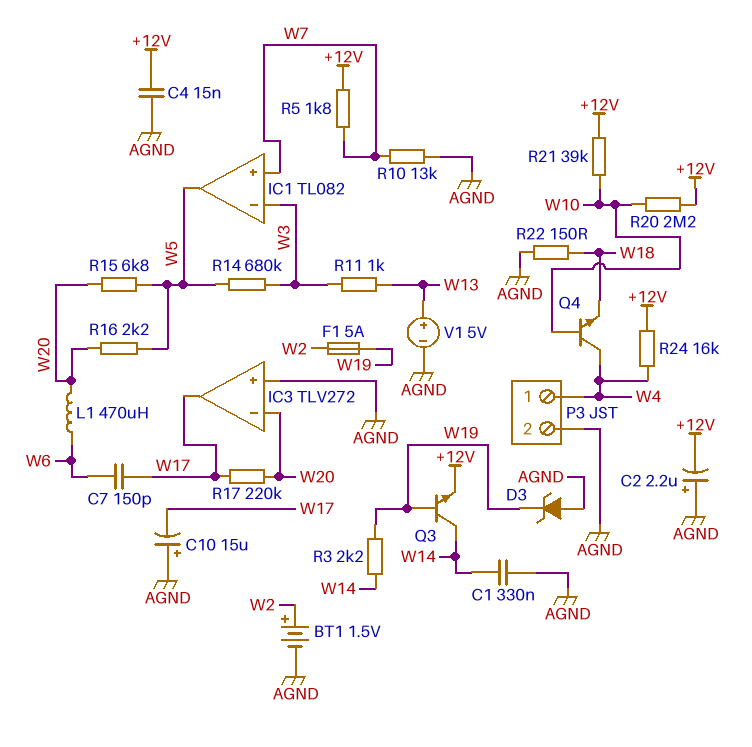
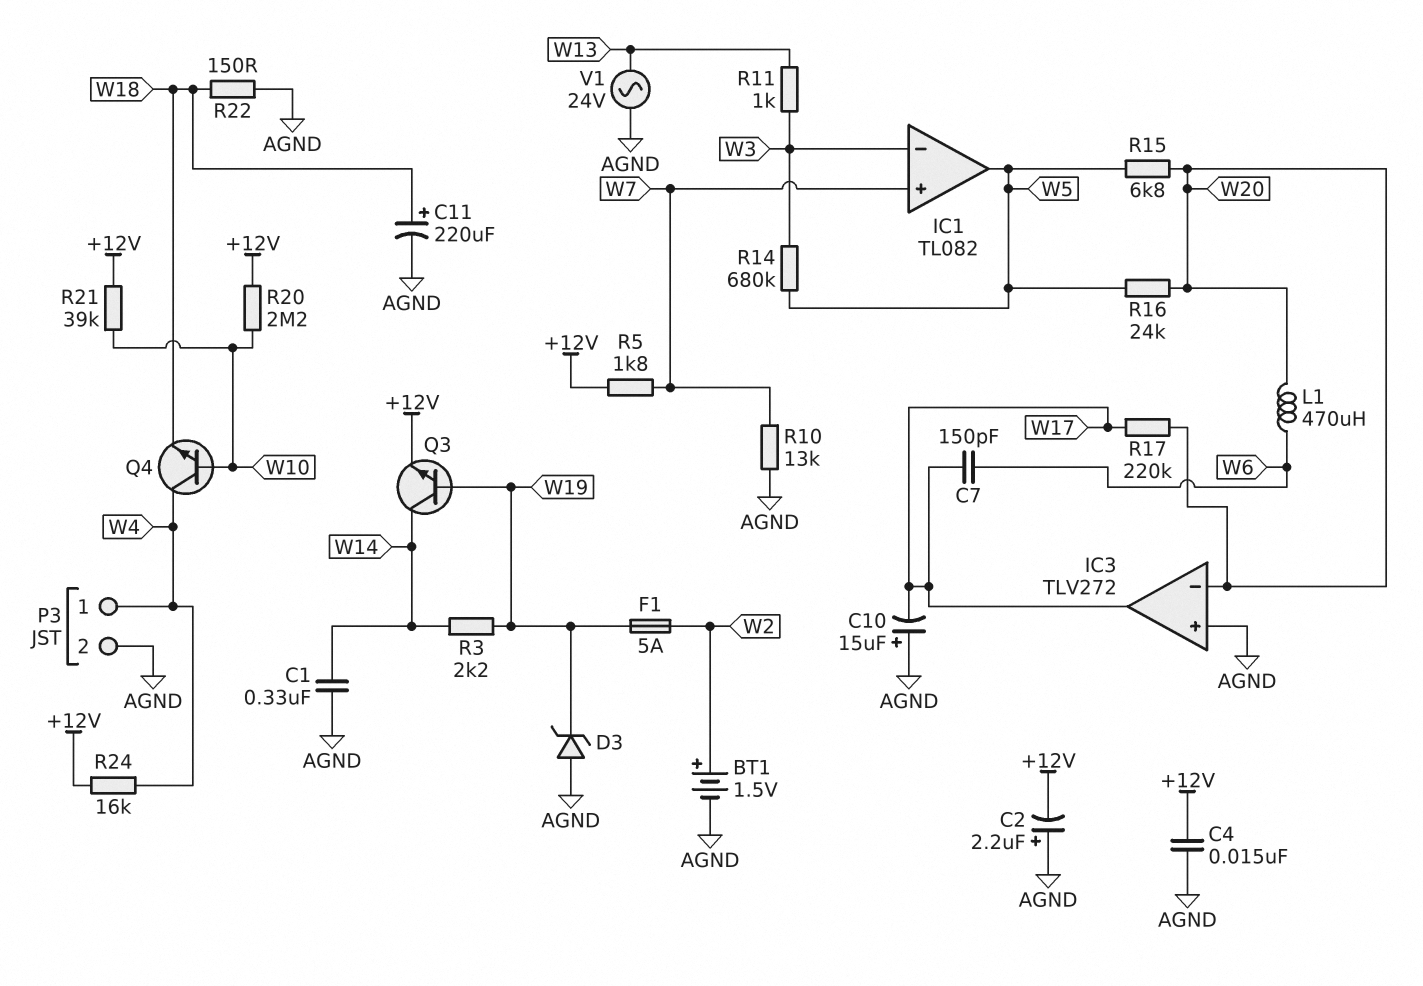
C11: none -> 220uF (plus W18, minus AGND)
R16: 2.2k (W5, W20) -> 24k (W5, W20)
V1: 5V (plus W13, minus AGND) -> AC 24V (AGND, W13)

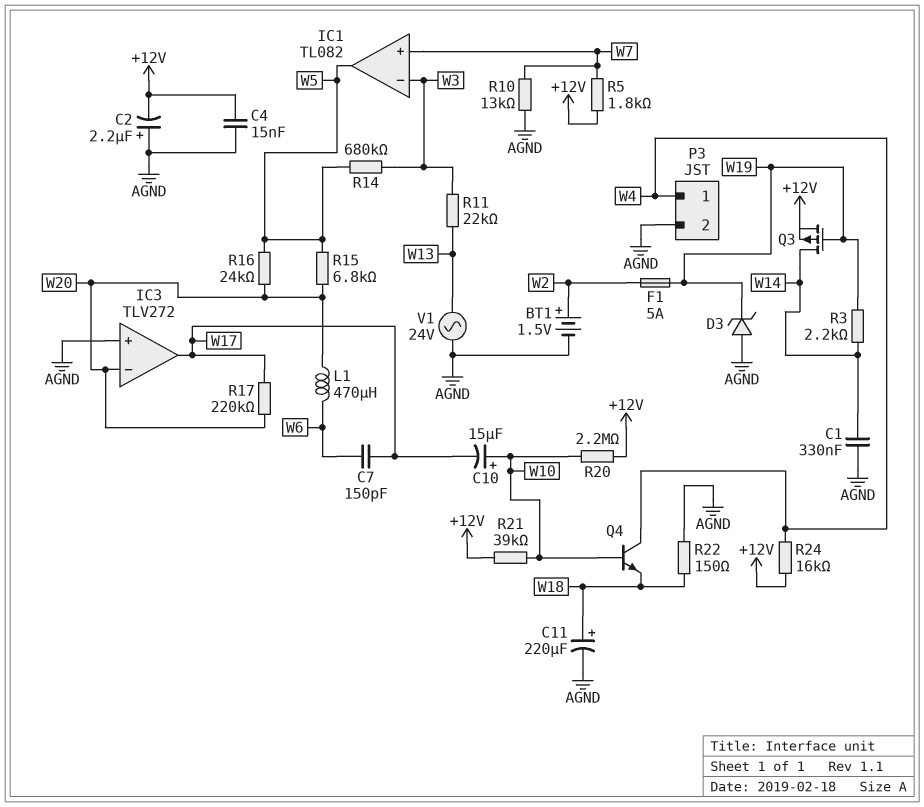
C10: 15uF (plus AGND, minus W17) -> 15uF (plus W10, minus W17)
Q3: NPN (B W19, C W14, E +12V) -> PMOS (G W19, D W14, S +12V)
R11: 1k (W3, W13) -> 22k (W3, W13)

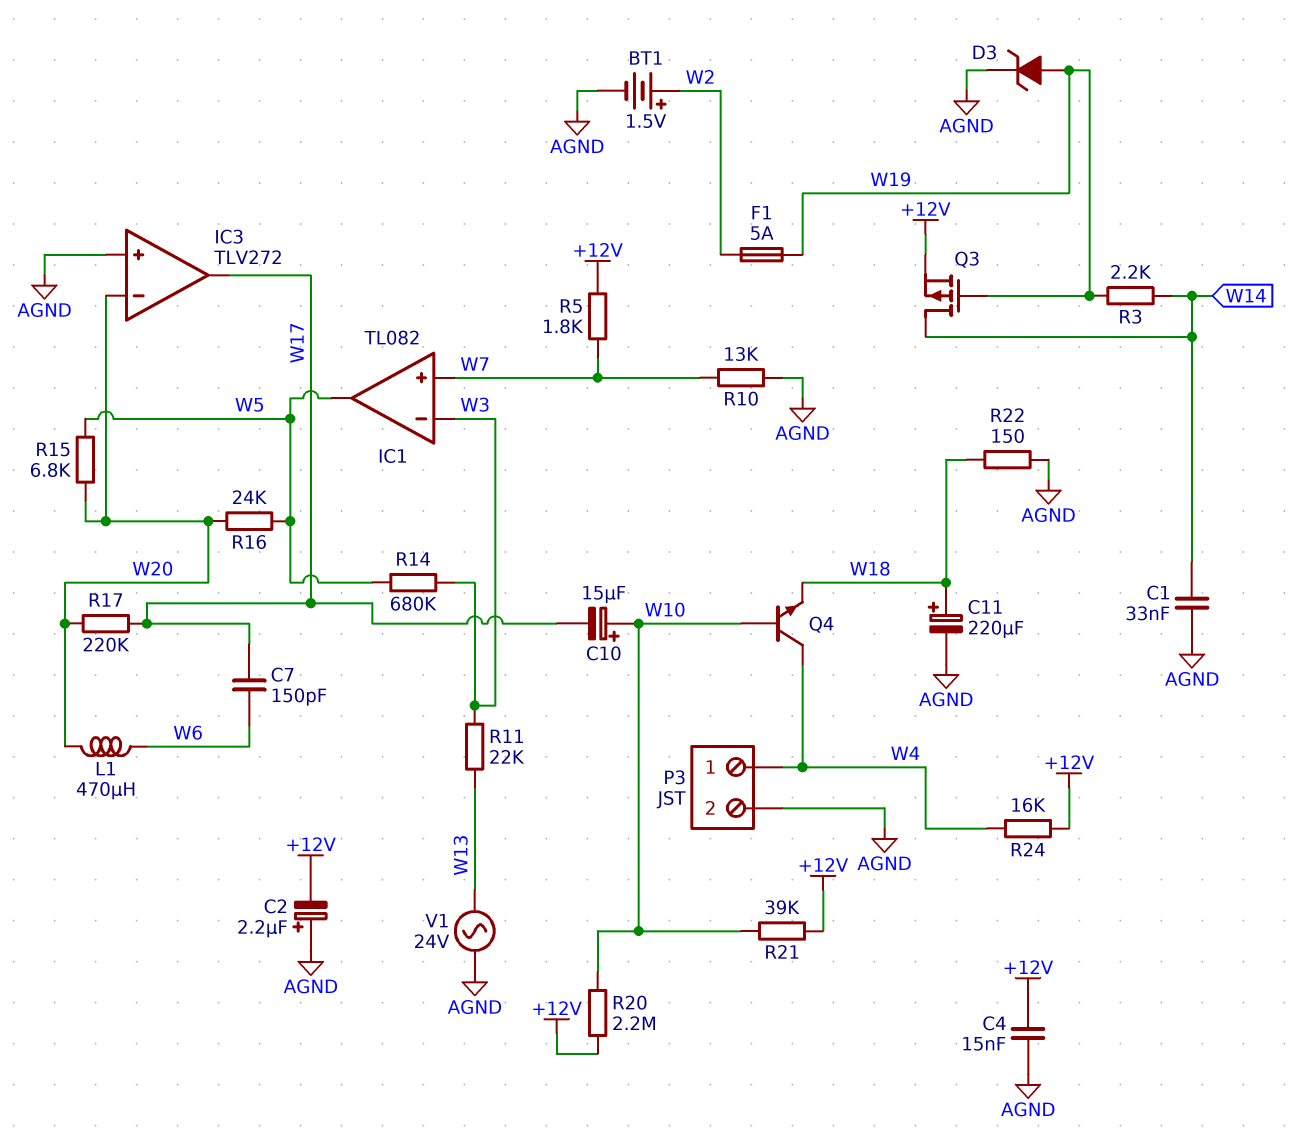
C1: 330nF (AGND, W14) -> 33nF (AGND, W14)
D3: zener (A AGND, K W19) -> zener (A W19, K AGND)

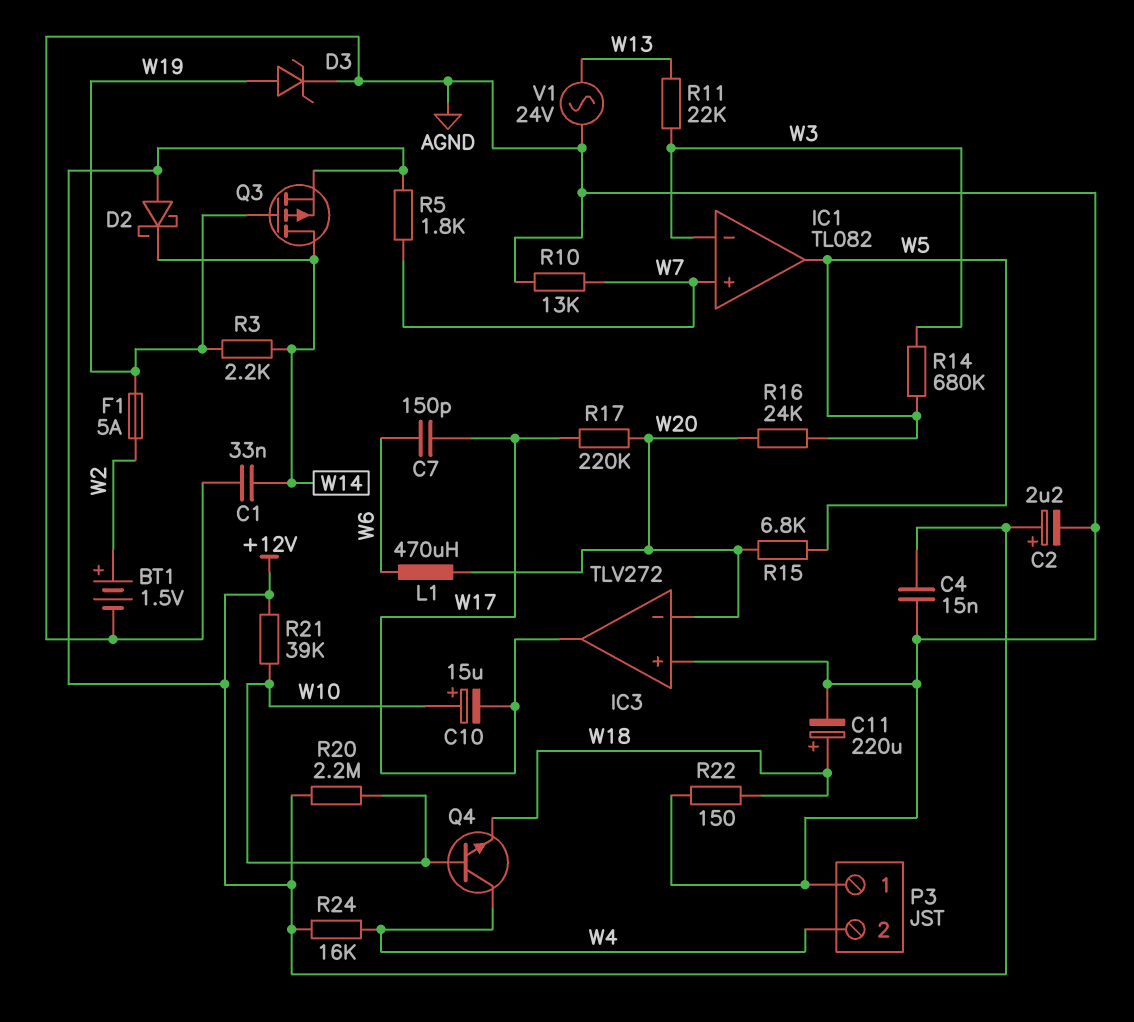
C2: 2.2uF (plus AGND, minus +12V) -> 2.2uF (plus +12V, minus AGND)
D2: none -> schottky (A +12V, K W14)
P3 pin 1: W4 -> AGND
P3 pin 2: AGND -> W4

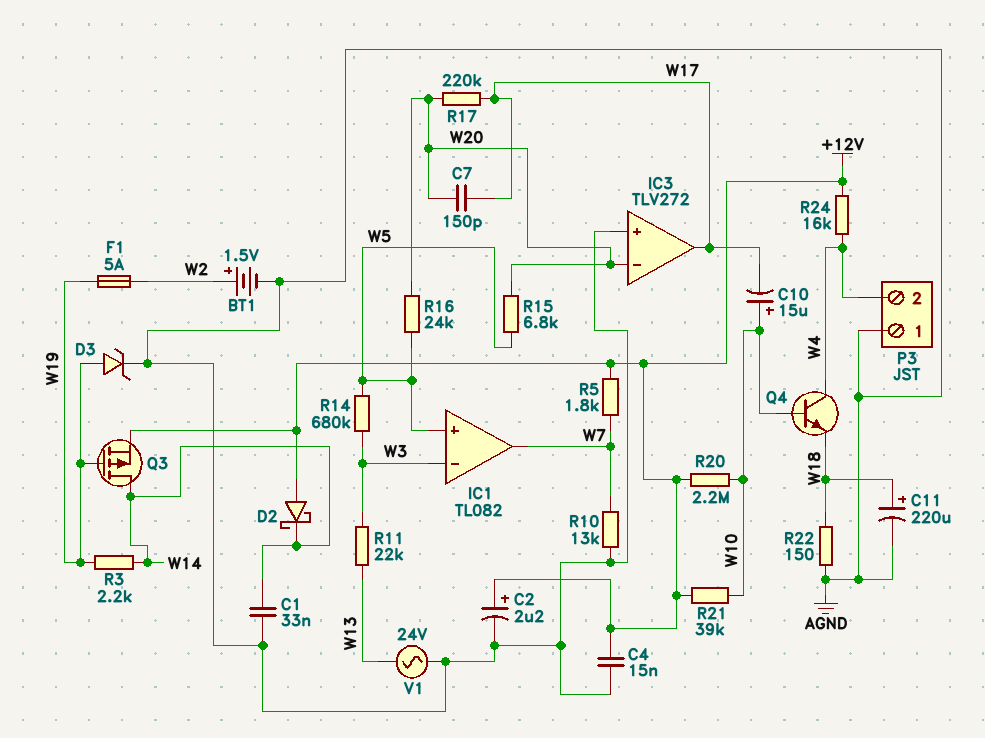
C7: 150pF (W6, W17) -> 150pF (W17, W20)
IC1 pin in+: W7 -> W5
IC1 pin out: W5 -> W7
L1: 470uH (W6, W20) -> none

